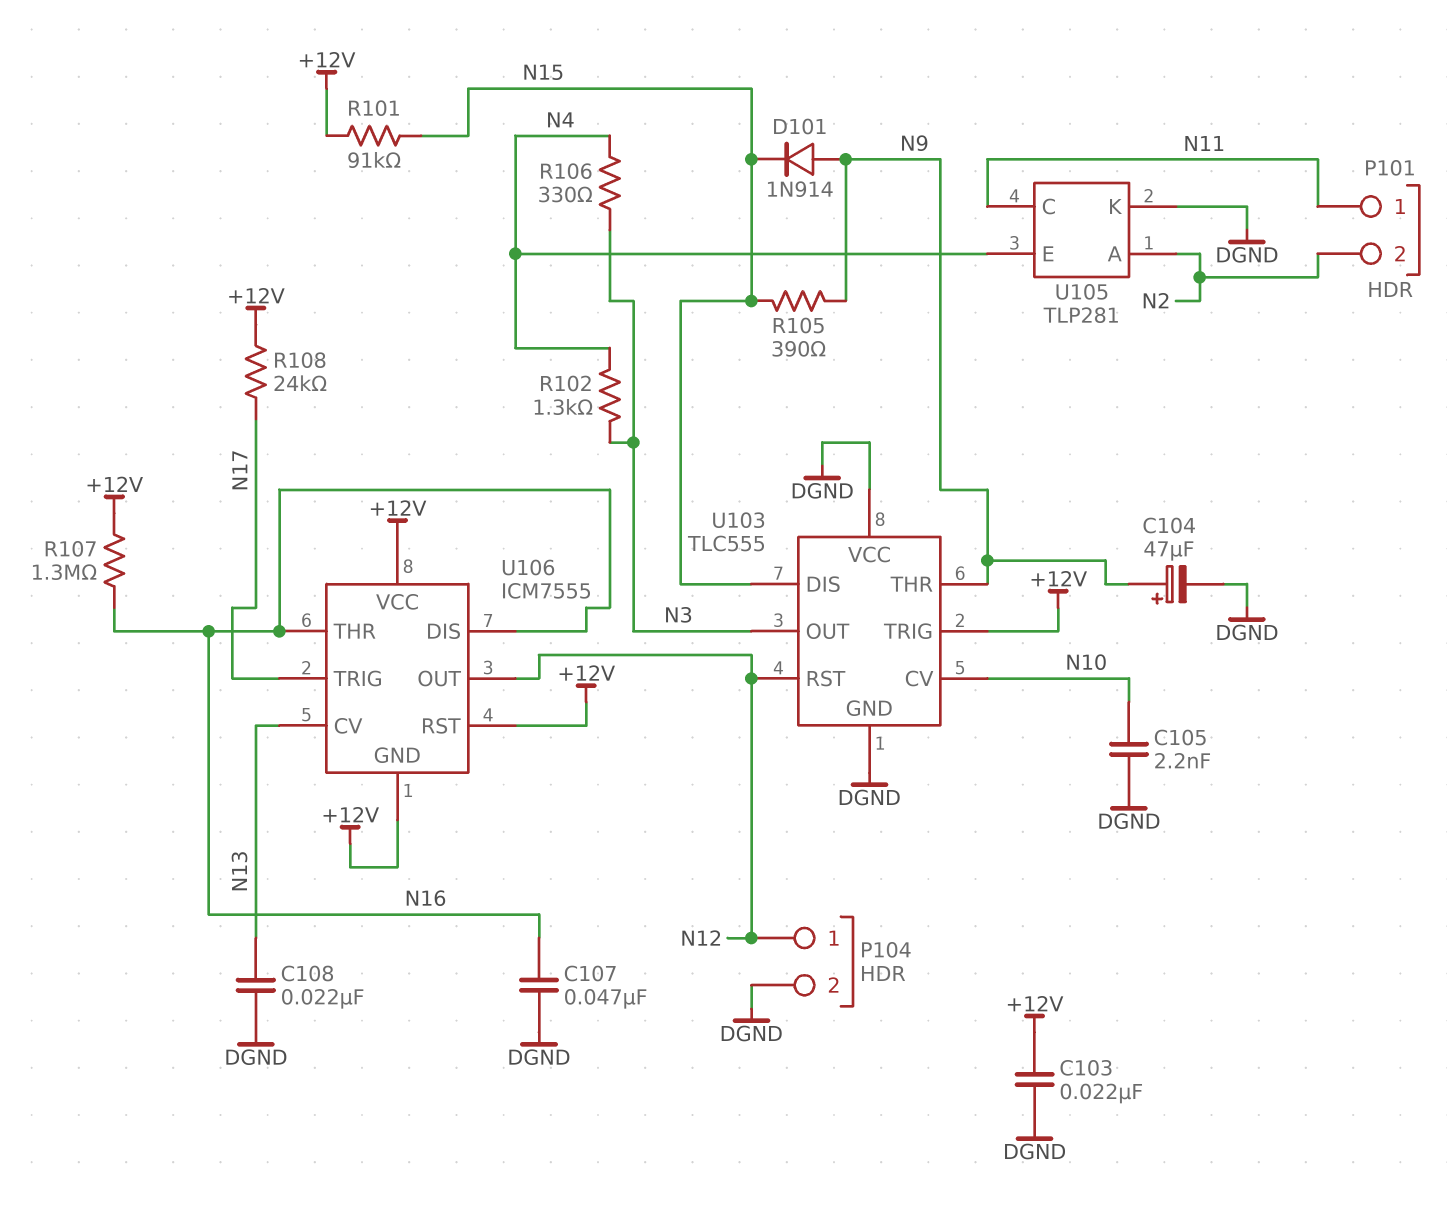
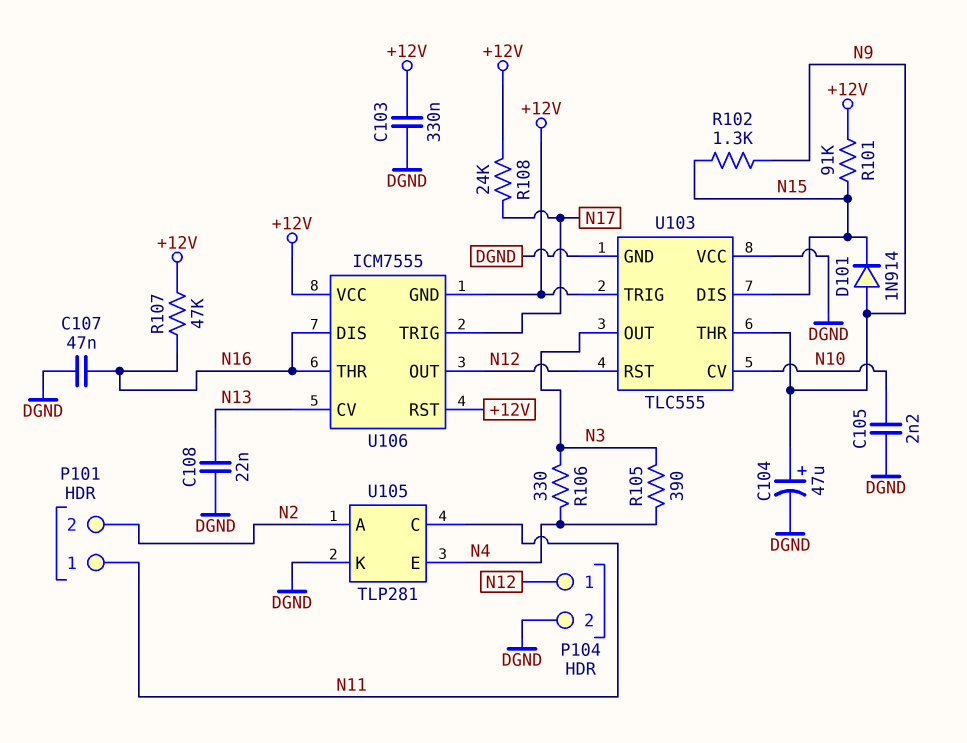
C103: 22nF (+12V, DGND) -> 330nF (+12V, DGND)
R102: 1.3k (N3, N4) -> 1.3k (N9, N15)
R105: 390 (N9, N15) -> 390 (N3, N4)
R107: 1.3M (+12V, N16) -> 47k (+12V, N16)

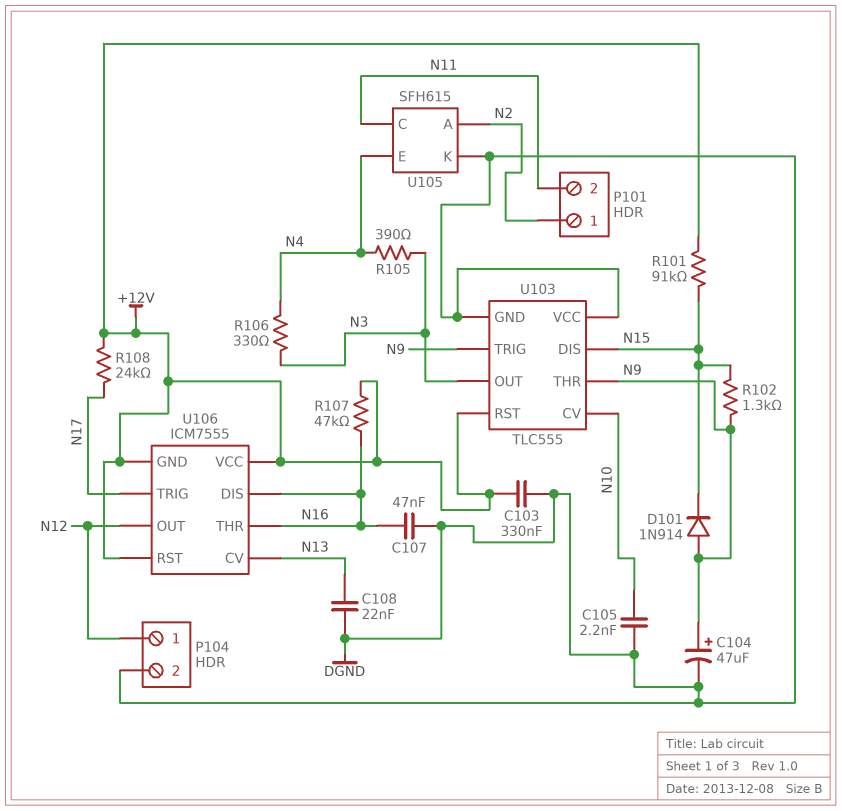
P101 pin 1: N11 -> N2
P101 pin 2: N2 -> N11
U103 pin RST: N12 -> +12V
U103 pin TRIG: +12V -> N9
U105: TLP281 -> SFH615

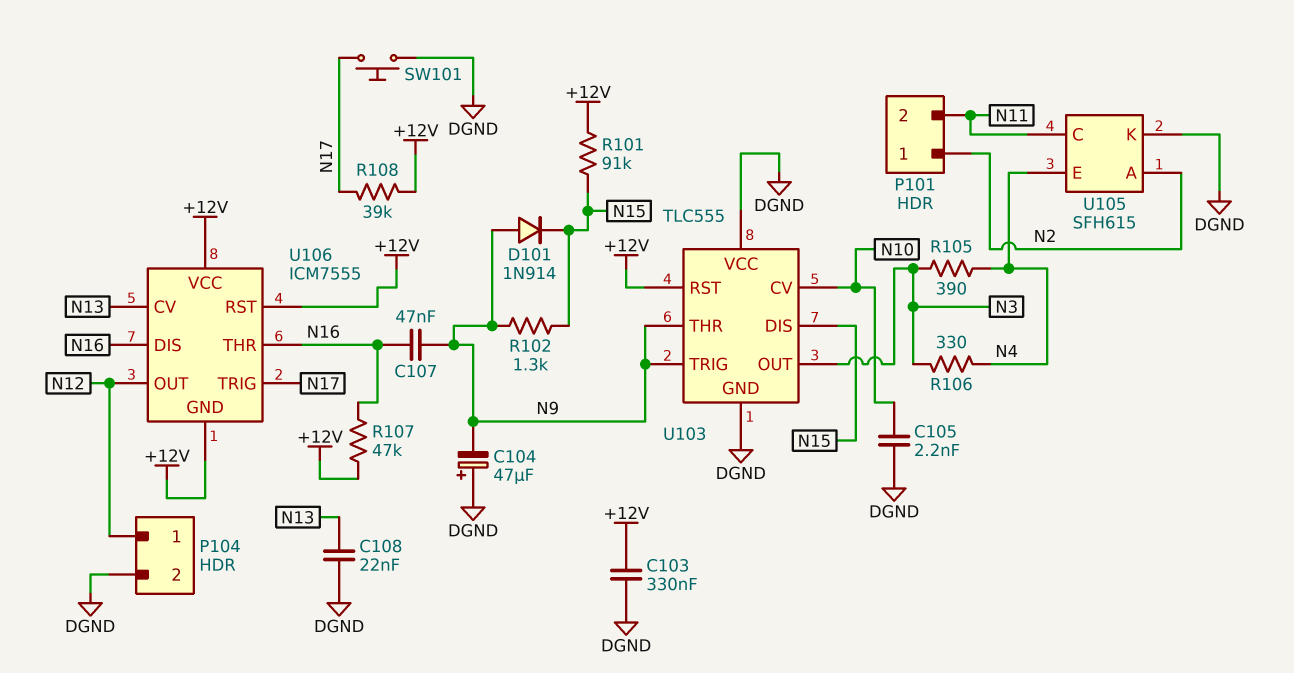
C104: 47uF (plus N9, minus DGND) -> 47uF (plus DGND, minus N9)
C107: 47nF (DGND, N16) -> 47nF (N9, N16)
R108: 24k (+12V, N17) -> 39k (+12V, N17)
SW101: none -> button (DGND, N17)

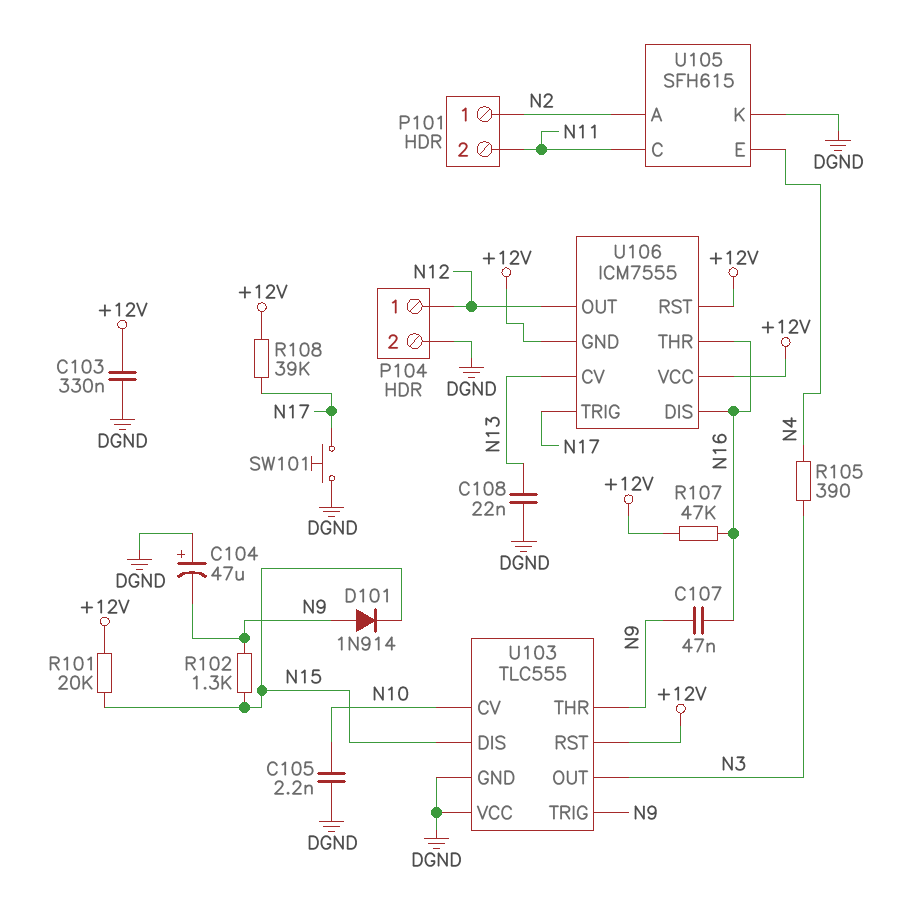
R101: 91k (+12V, N15) -> 20k (+12V, N15)
R106: 330 (N3, N4) -> none

